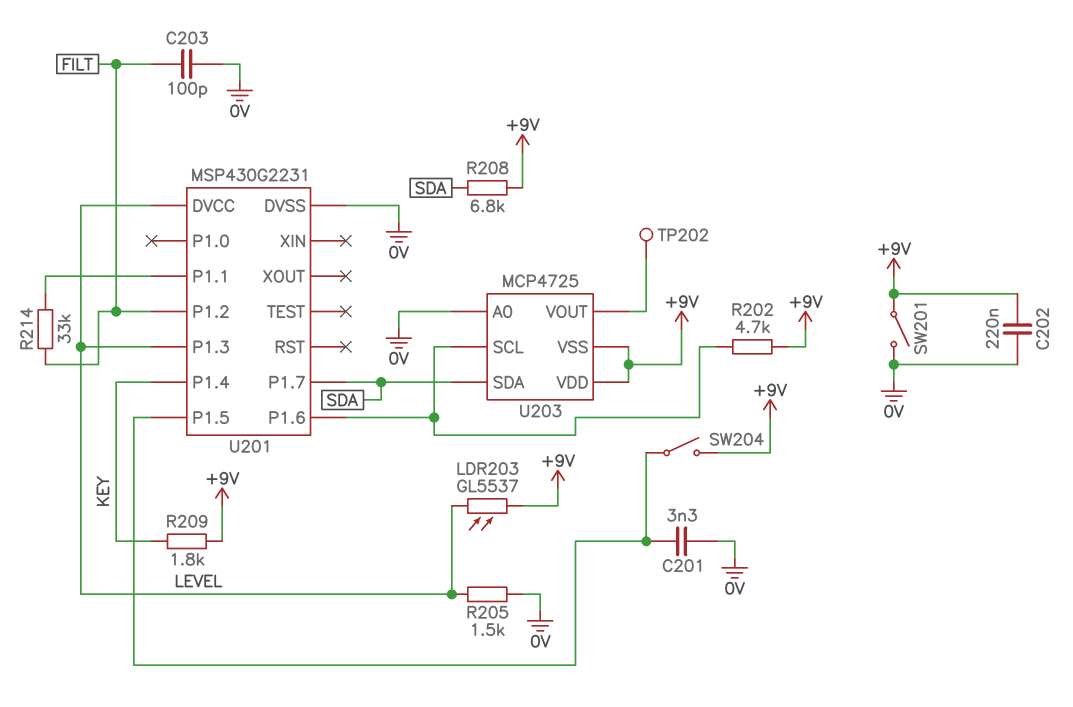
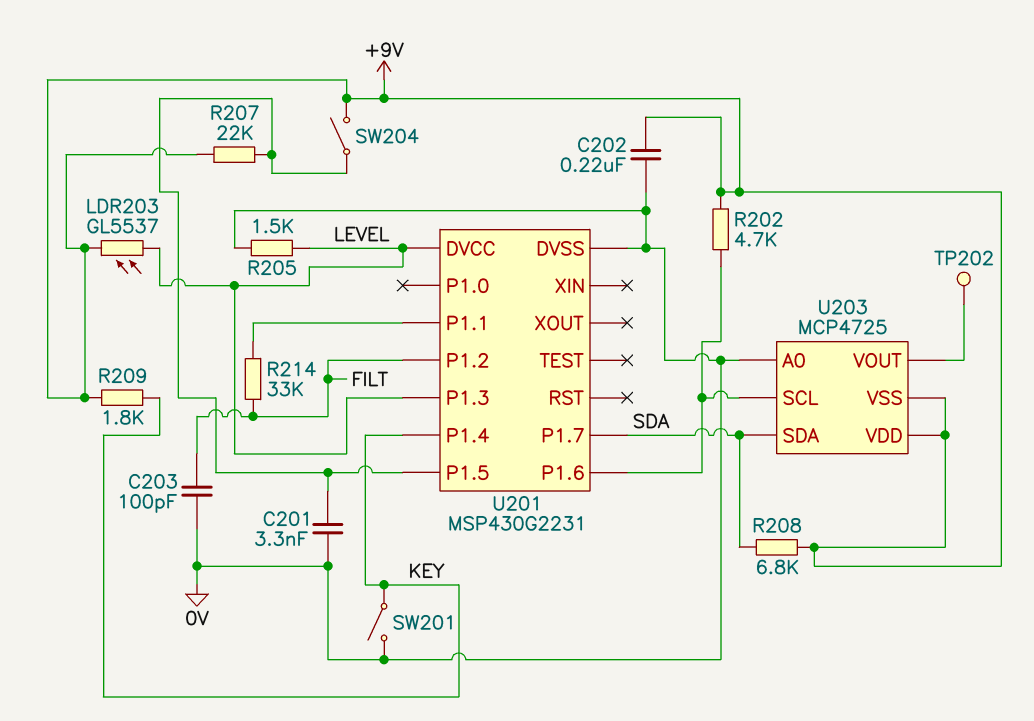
R207: none -> 22k (+9V, U201/P1.5)
SW201: switch (+9V, 0V) -> switch (0V, KEY)

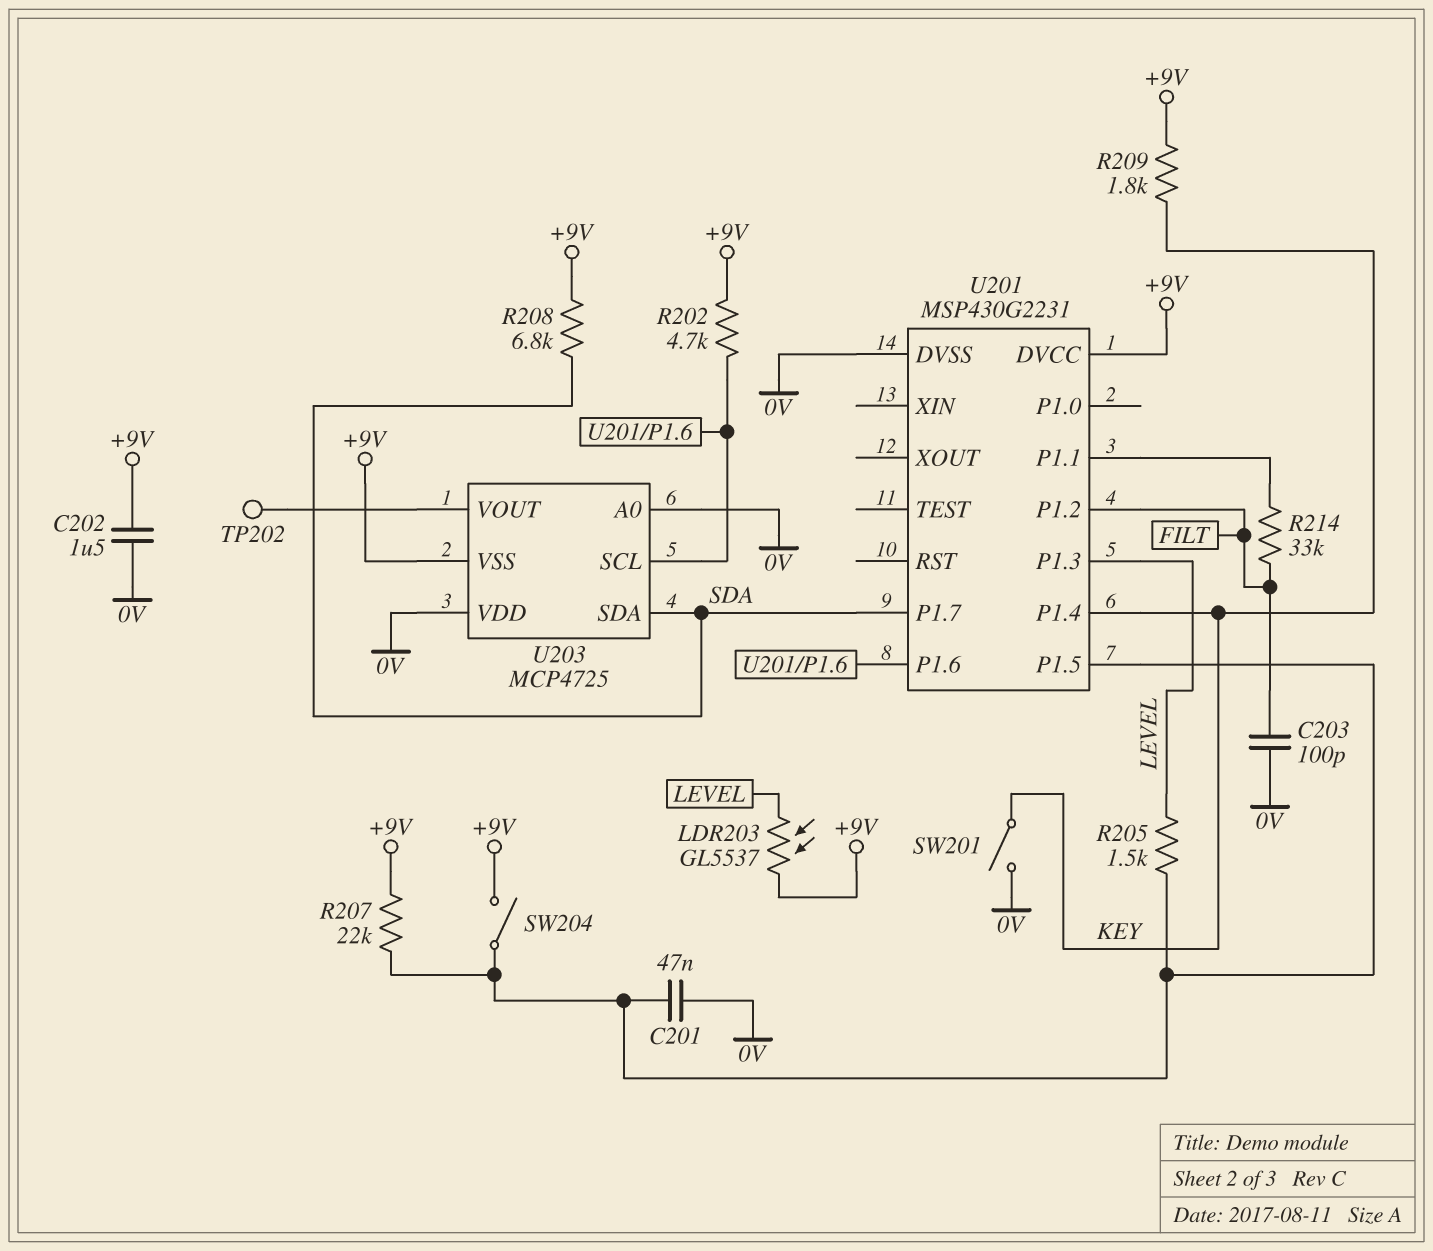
C201: 3.3nF (0V, U201/P1.5) -> 47nF (0V, U201/P1.5)
C202: 220nF (+9V, 0V) -> 1.5uF (+9V, 0V)
R205: 1.5k (0V, LEVEL) -> 1.5k (LEVEL, U201/P1.5)
U201 pin DVCC: LEVEL -> +9V
U203 pin VDD: +9V -> 0V

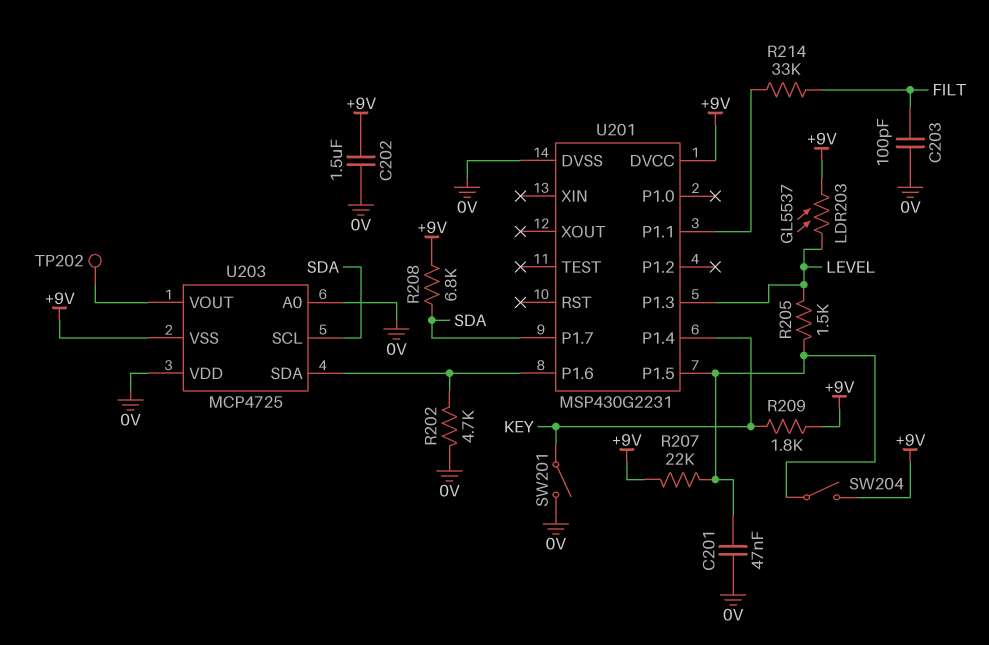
R202: 4.7k (+9V, U201/P1.6) -> 4.7k (0V, U201/P1.6)
U201 pin P1.2: FILT -> none
U203 pin SCL: U201/P1.6 -> SDA
U203 pin SDA: SDA -> U201/P1.6

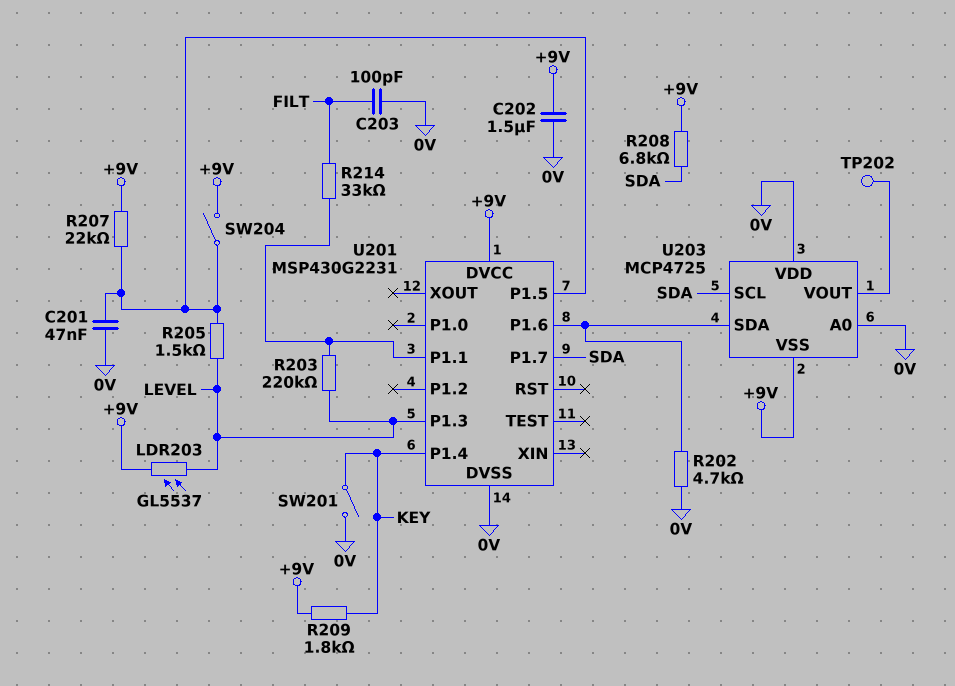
R203: none -> 220k (LEVEL, U201/P1.1)

